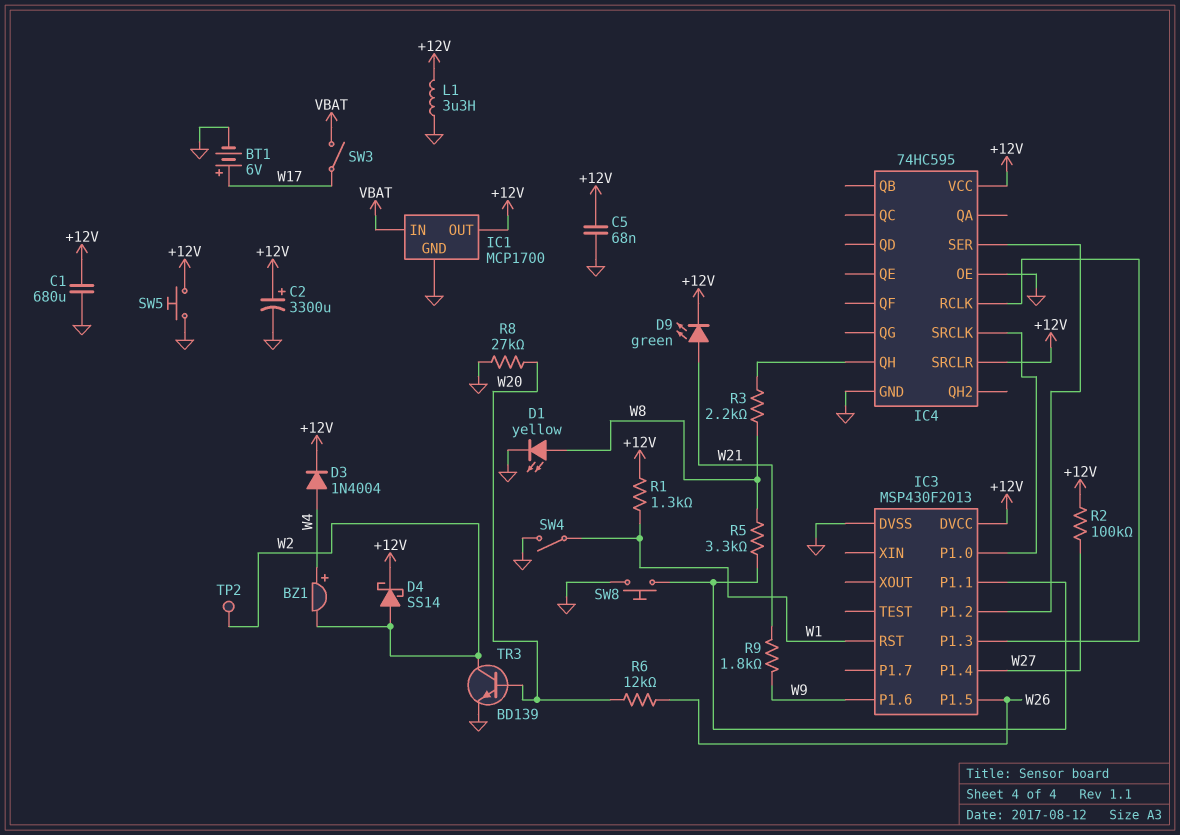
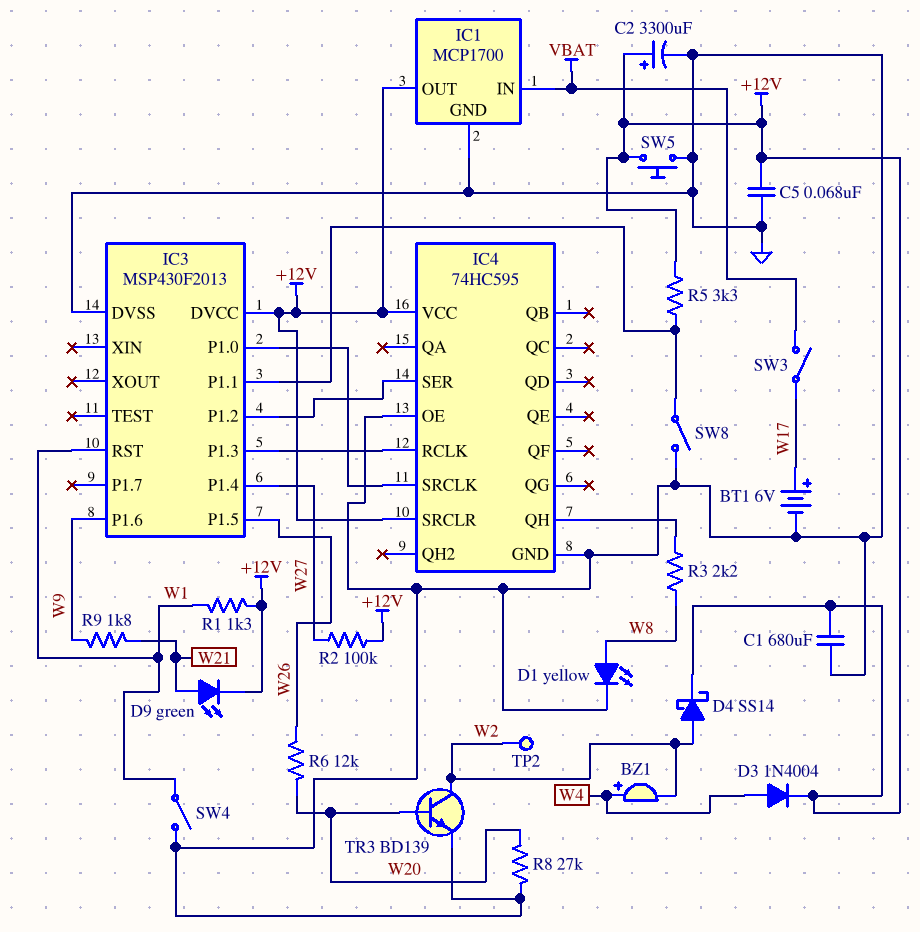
L1: 3.3uH (+12V, GND) -> none
R5: 3.3k (IC3/P1.1, W8) -> 3.3k (+12V, IC3/P1.1)
SW8: button (GND, IC3/P1.1) -> switch (GND, IC3/P1.1)

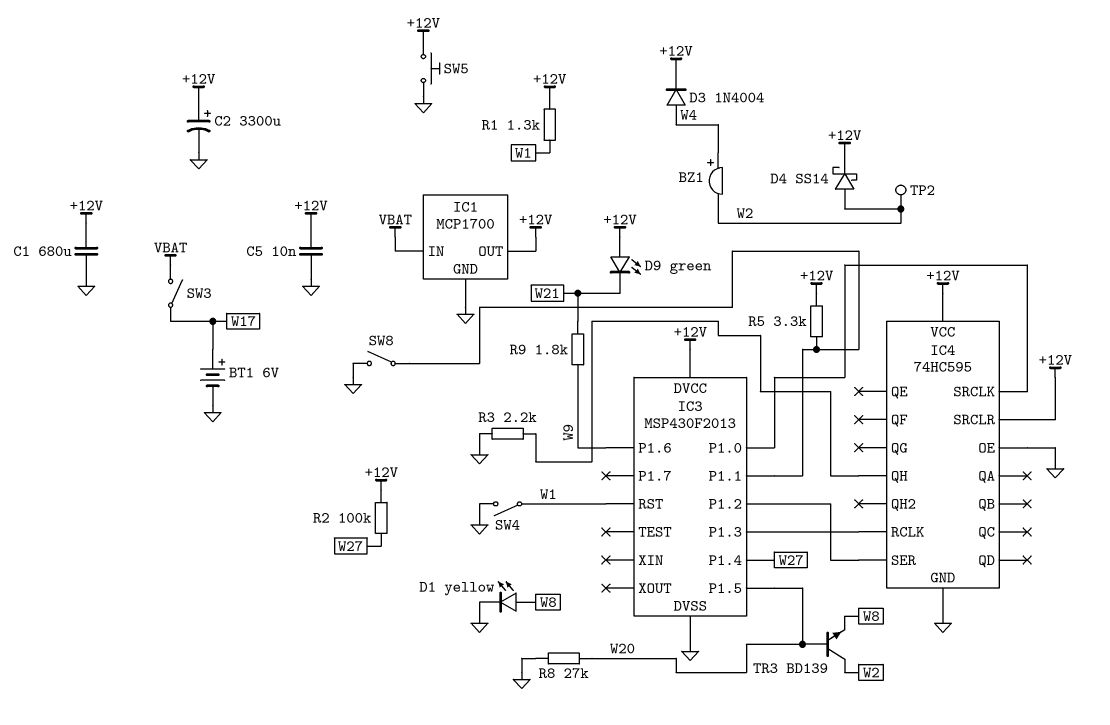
C5: 68nF (+12V, GND) -> 10nF (+12V, GND)
D9: LED green (A W21, K +12V) -> LED green (A +12V, K W21)
IC3 pin P1.5: W26 -> W20
R3: 2.2k (IC4/QH, W8) -> 2.2k (GND, IC4/QH)
R6: 12k (W20, W26) -> none
TR3: NPN BD139 (B W20, C W2, E GND) -> NPN BD139 (B W20, C W2, E W8)

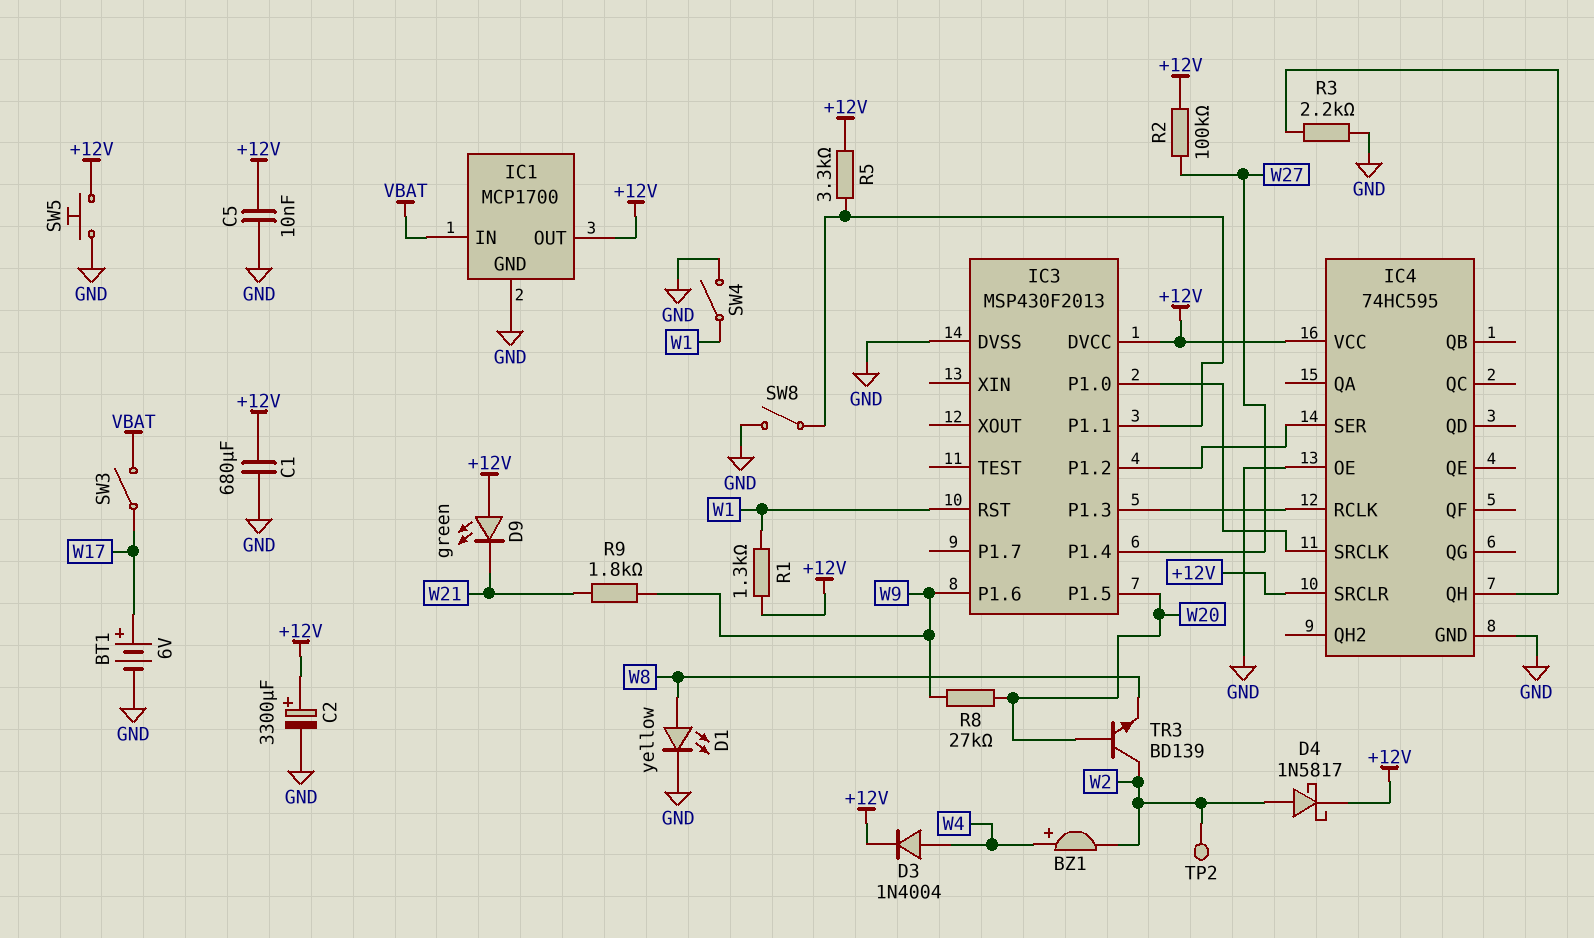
D4: schottky SS14 (A W2, K +12V) -> schottky 1N5817 (A W2, K +12V)
R8: 27k (GND, W20) -> 27k (W9, W20)

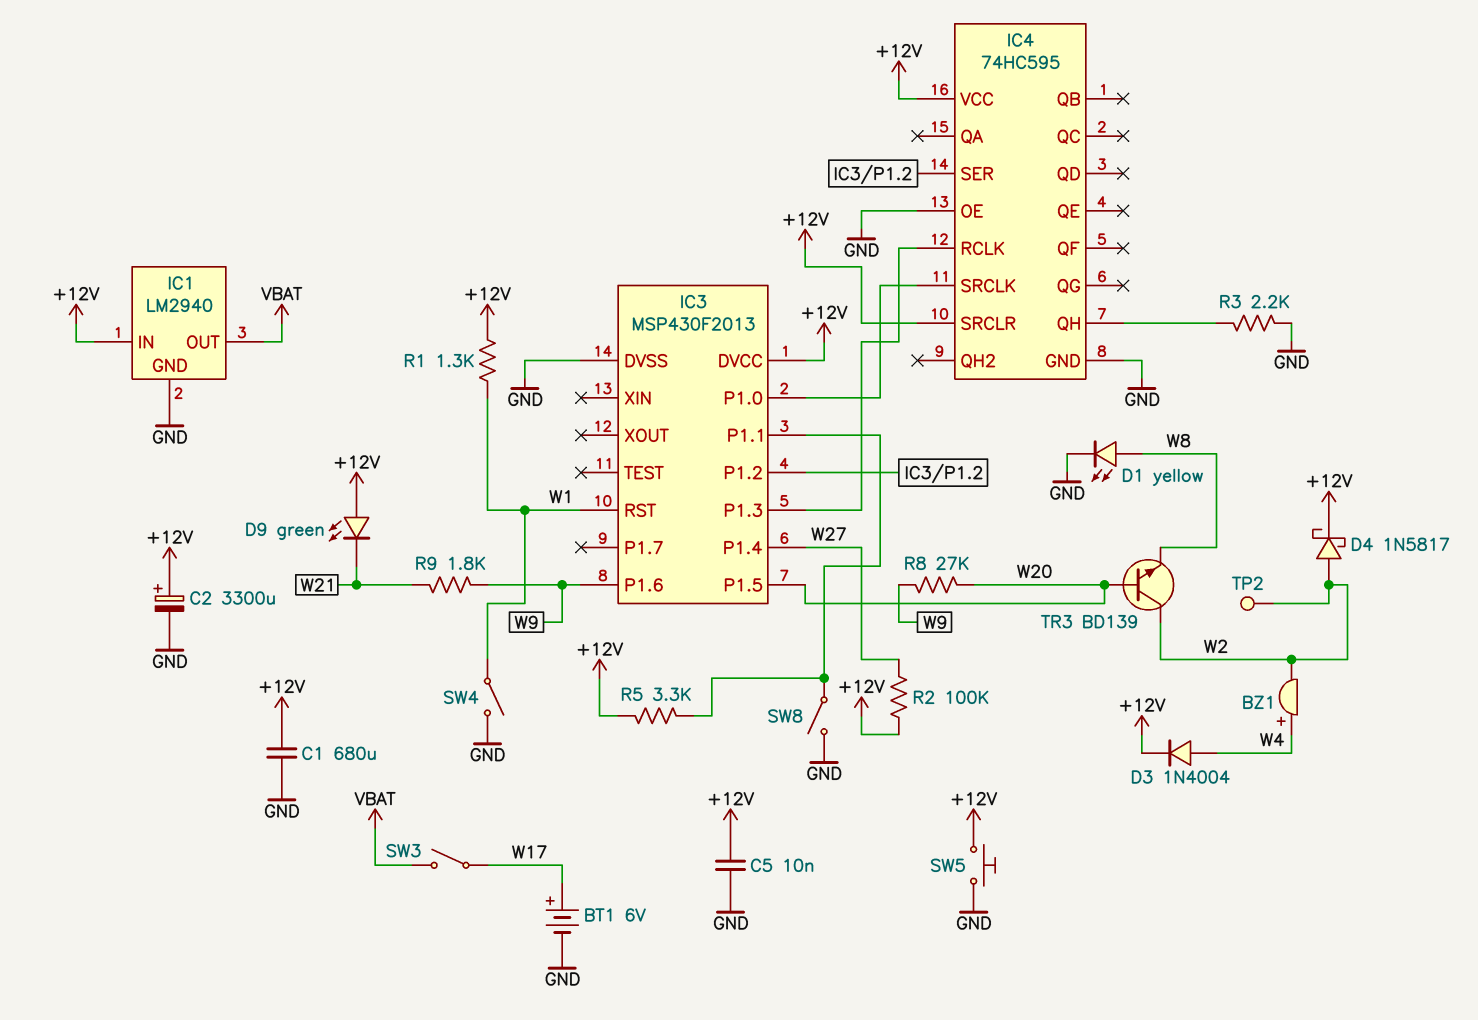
IC1: MCP1700 -> LM2940
IC1 pin IN: VBAT -> +12V
IC1 pin OUT: +12V -> VBAT

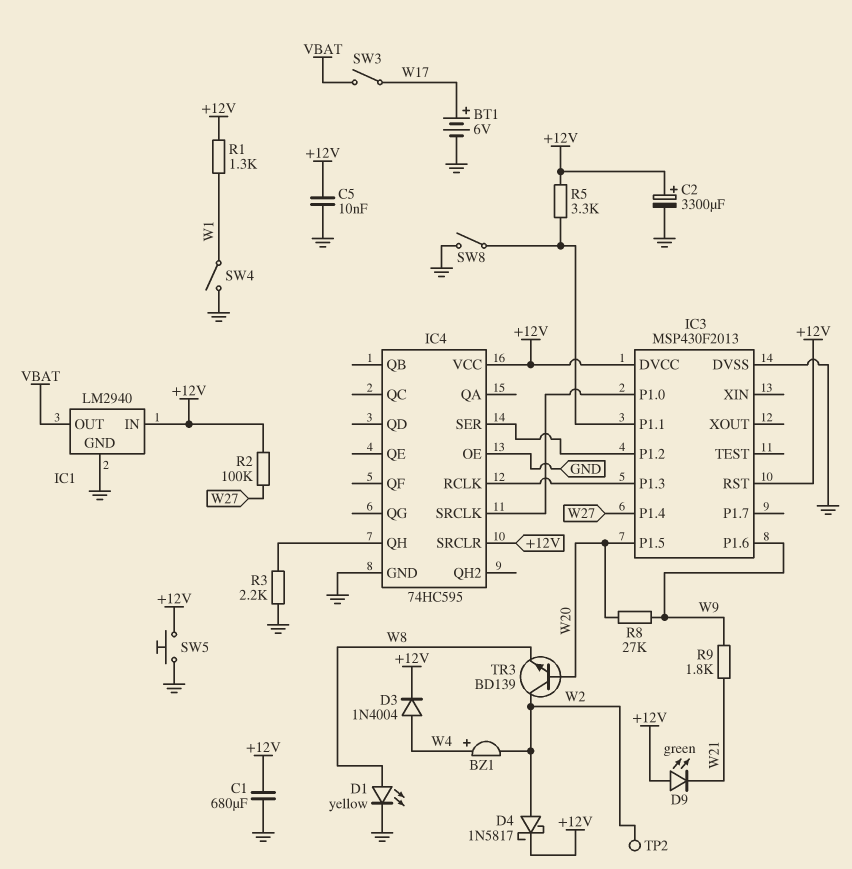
IC3 pin RST: W1 -> +12V

